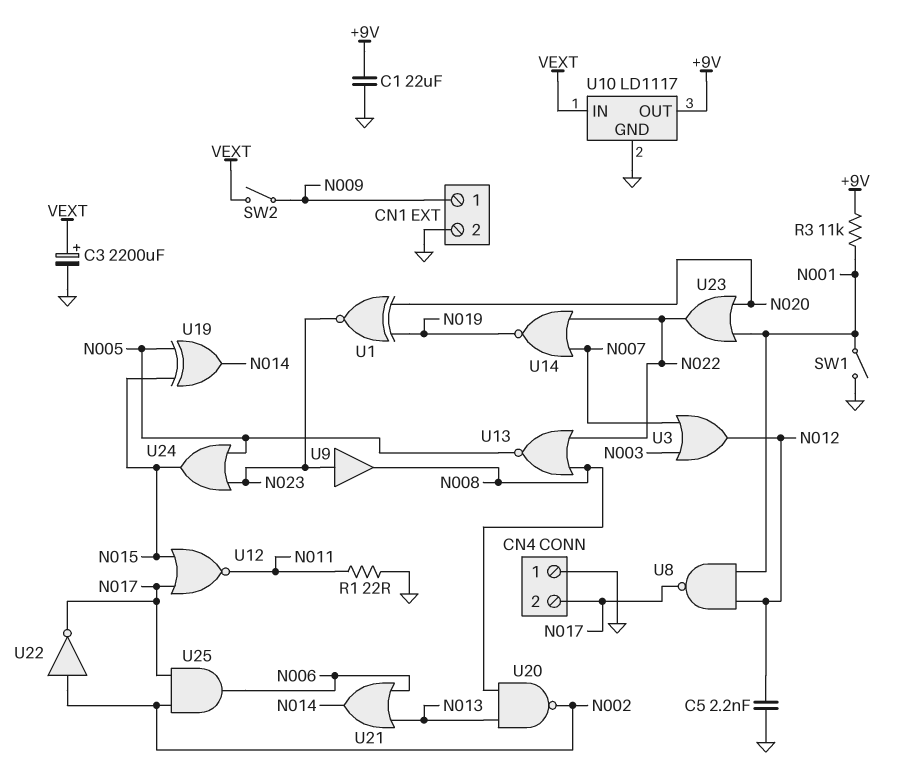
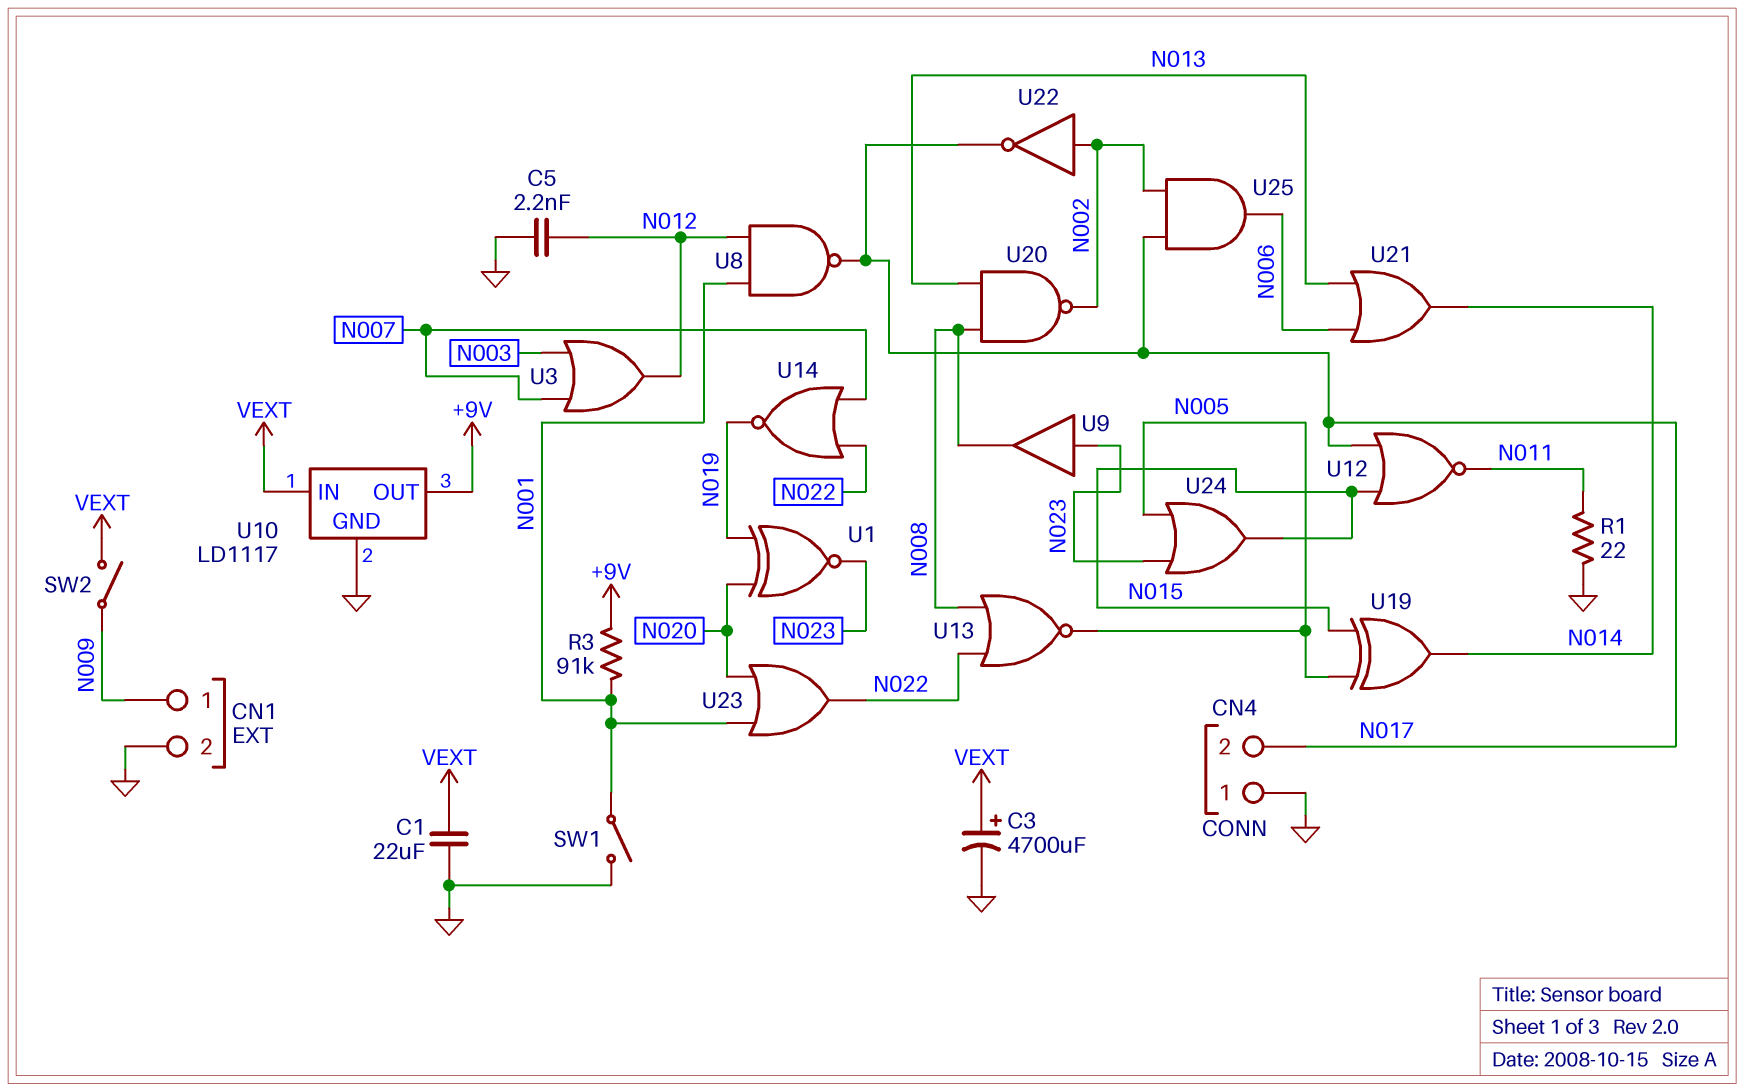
C1: 22uF (+9V, GND) -> 22uF (GND, VEXT)
C3: 2200uF (plus VEXT, minus GND) -> 4700uF (plus VEXT, minus GND)
R3: 11k (+9V, N001) -> 91k (+9V, N001)

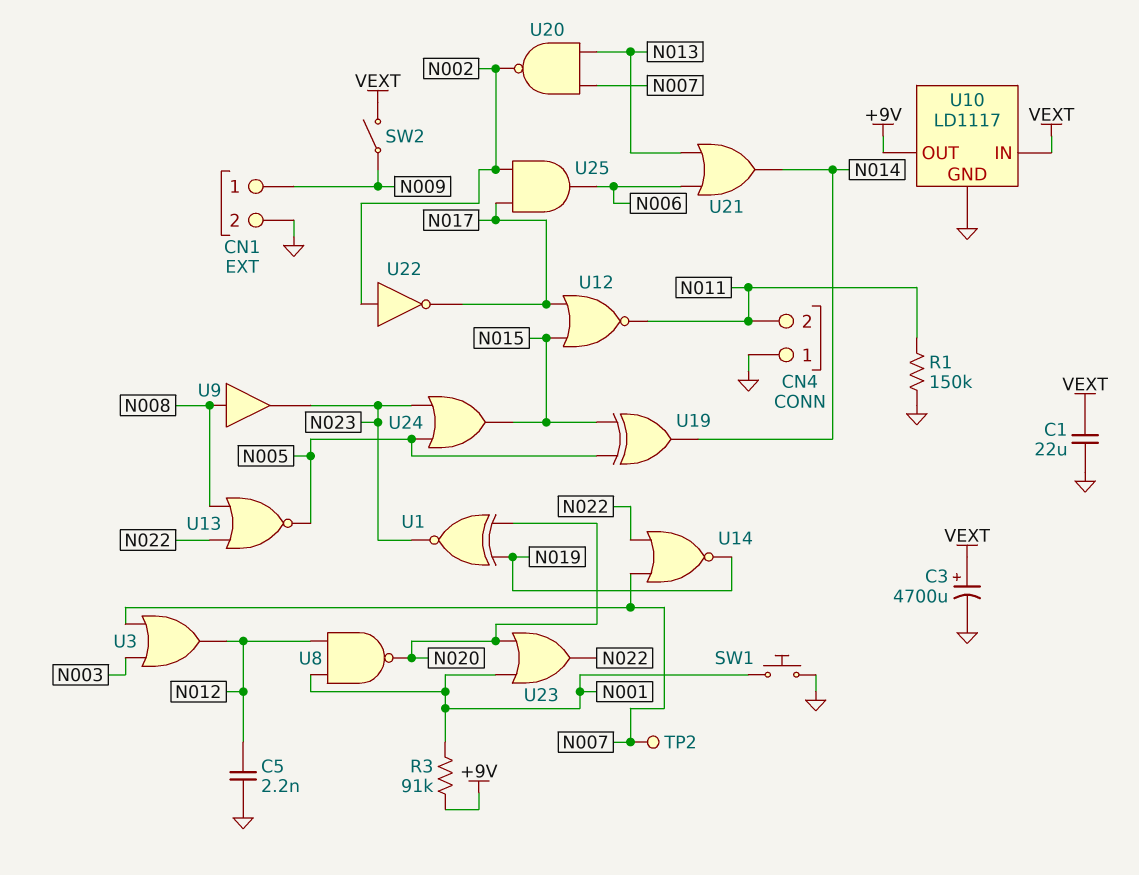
CN4 pin 2: N017 -> N011
R1: 22 (GND, N011) -> 150k (GND, N011)
SW1: switch (GND, N001) -> button (GND, N001)
TP2: none -> test point (N007)
U8: NAND (in N001, in N012, out N017) -> NAND (in N001, in N012, out N020)
U9: buffer (in N023, out N008) -> buffer (in N008, out N023)
U20: NAND (in N008, in N013, out N002) -> NAND (in N007, in N013, out N002)

